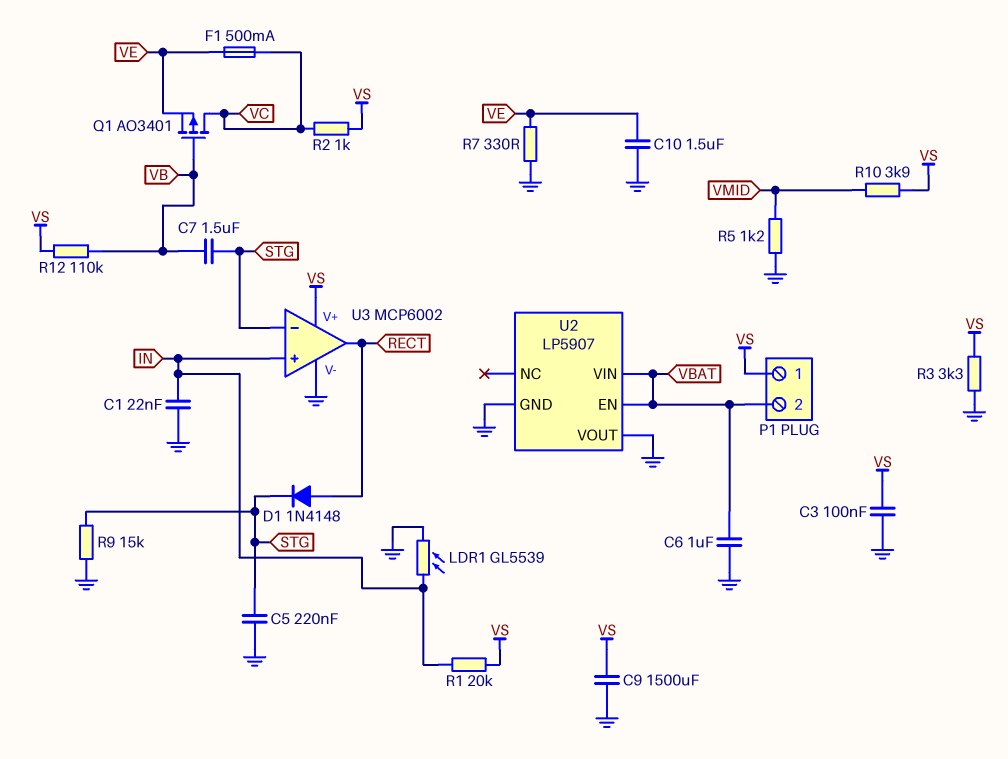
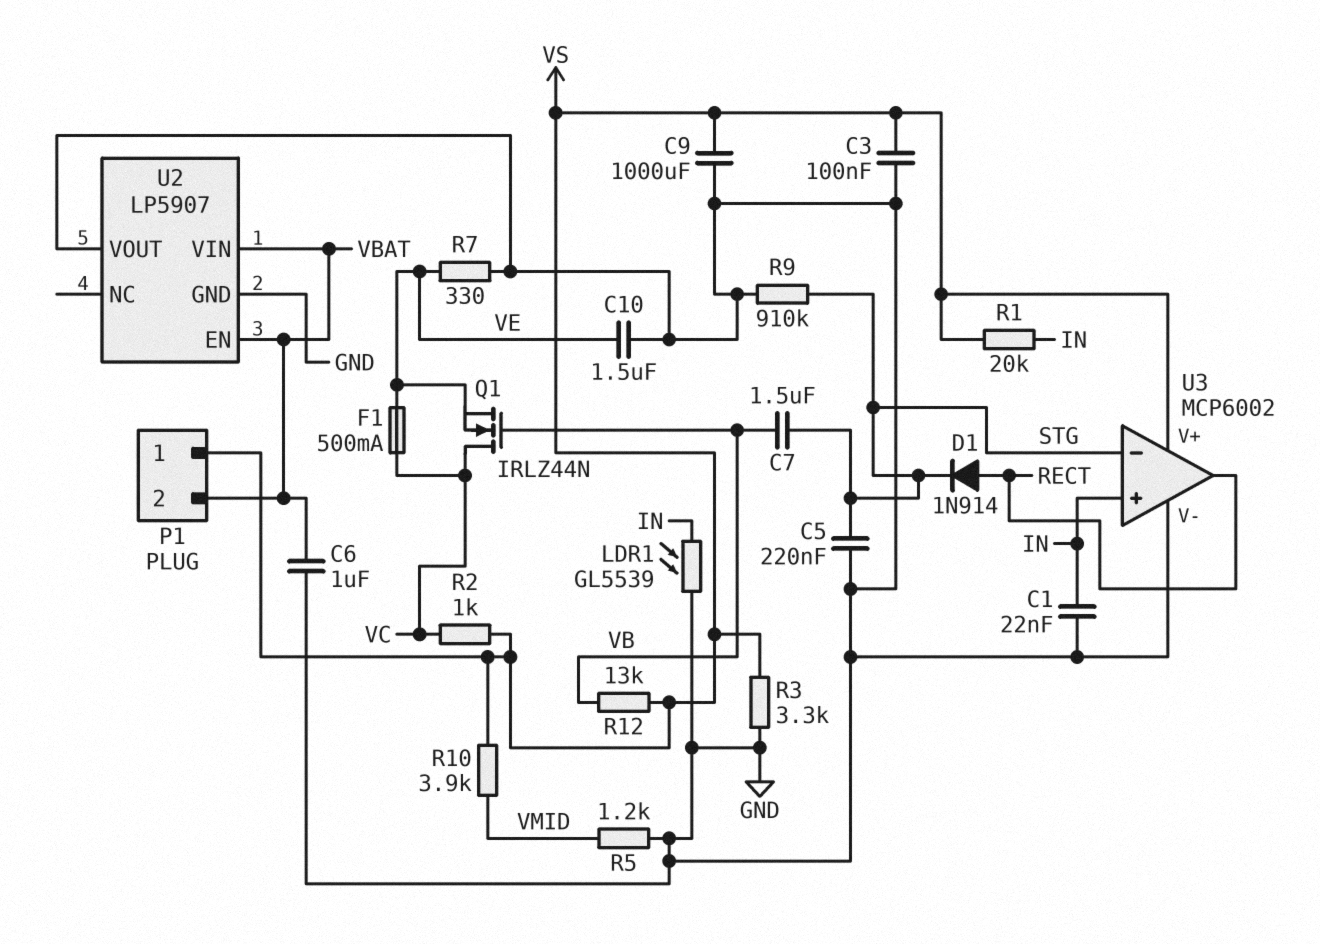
C9: 1500uF (GND, VS) -> 1000uF (GND, VS)
D1: diode 1N4148 (A RECT, K STG) -> diode 1N914 (A RECT, K STG)
Q1: PMOS AO3401 (G VB, D VC, S VE) -> NMOS IRLZ44N (G VB, D VC, S VE)
R9: 15k (GND, STG) -> 910k (GND, STG)
R12: 110k (VB, VS) -> 13k (VB, VS)

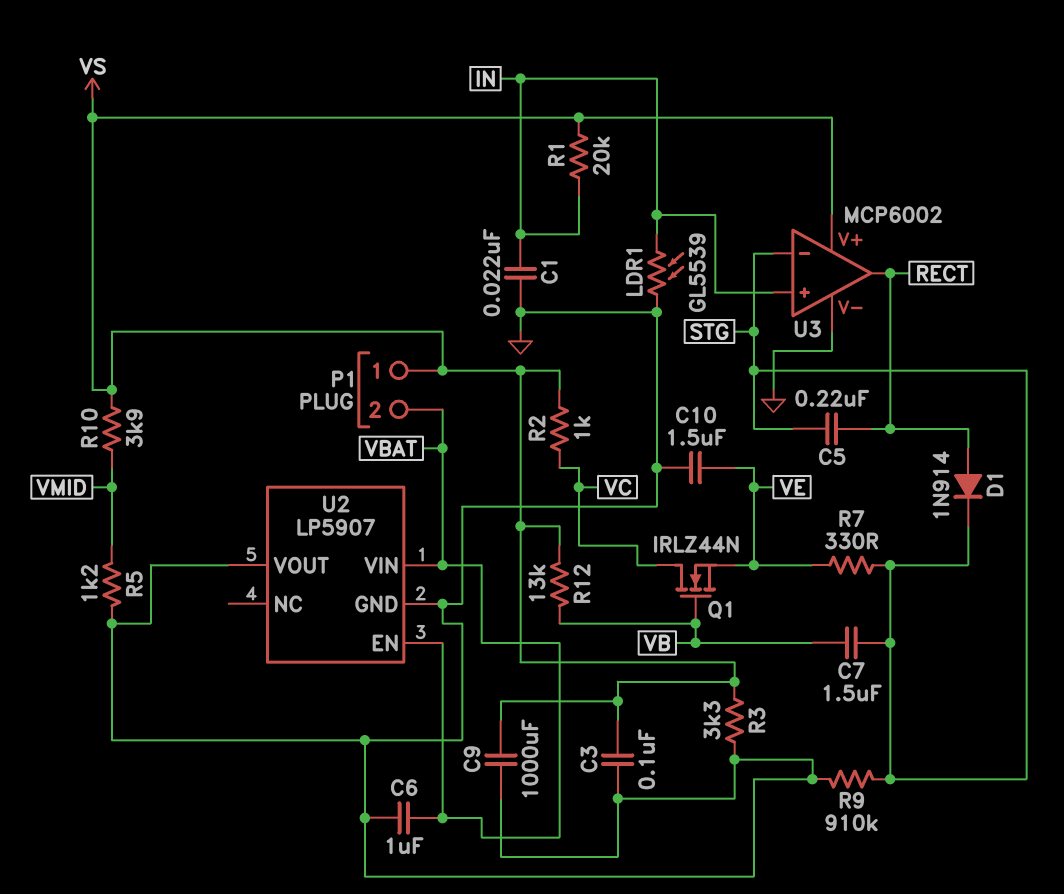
C5: 220nF (GND, STG) -> 220nF (RECT, STG)
F1: 500mA (VC, VE) -> none
R7: 330 (GND, VE) -> 330 (STG, VE)

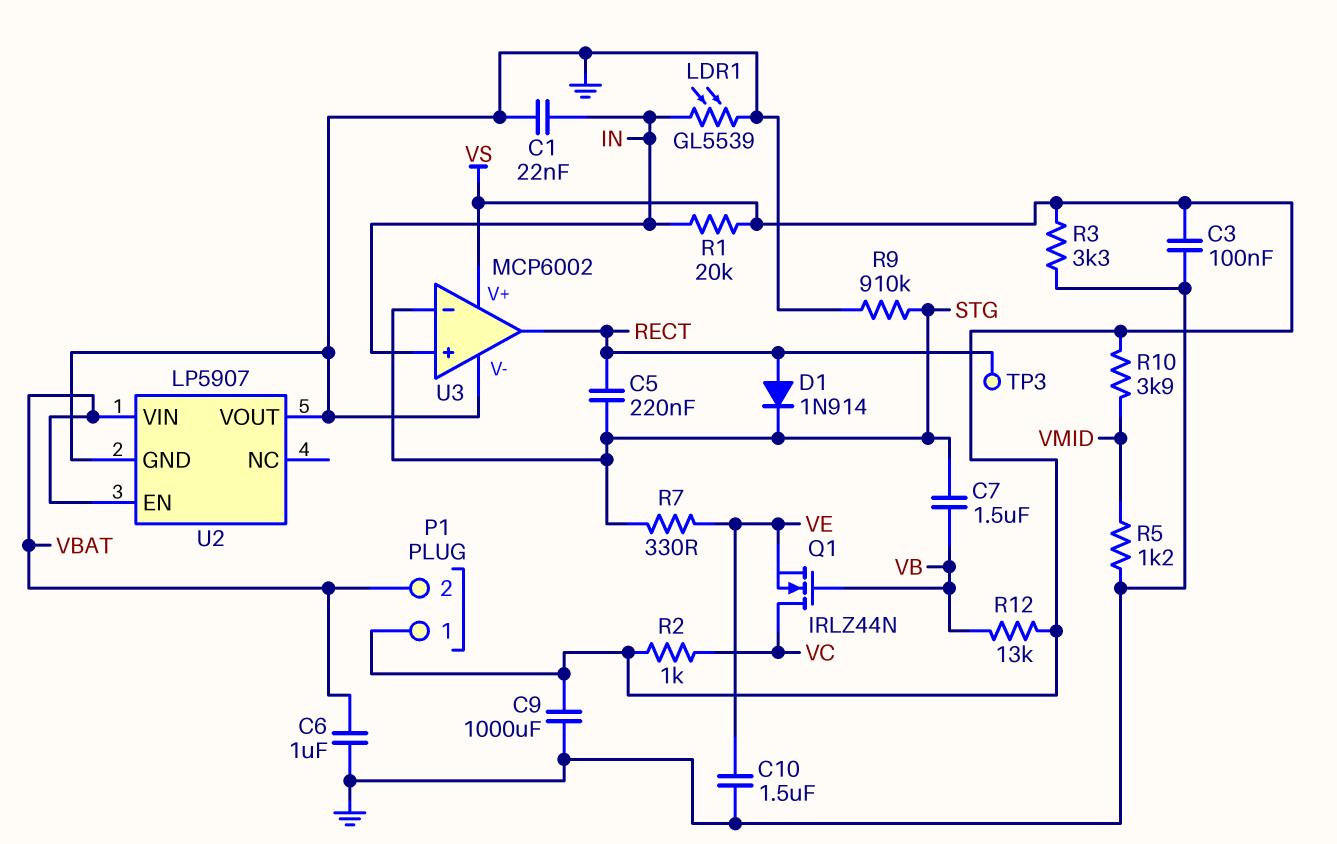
TP3: none -> test point (RECT)

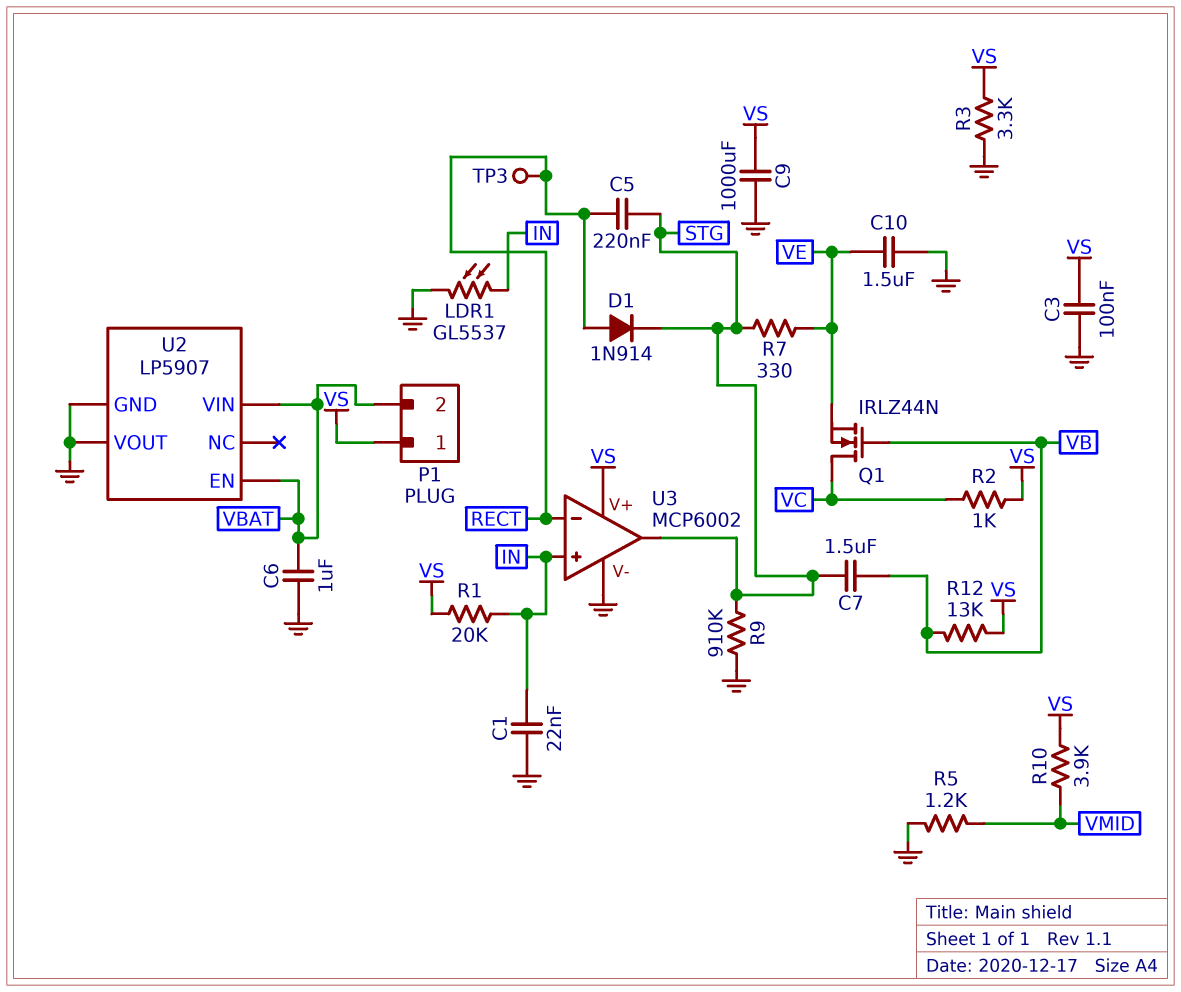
LDR1: GL5539 (GND, IN) -> GL5537 (GND, IN)
U3 pin in-: STG -> RECT
U3 pin out: RECT -> STG

